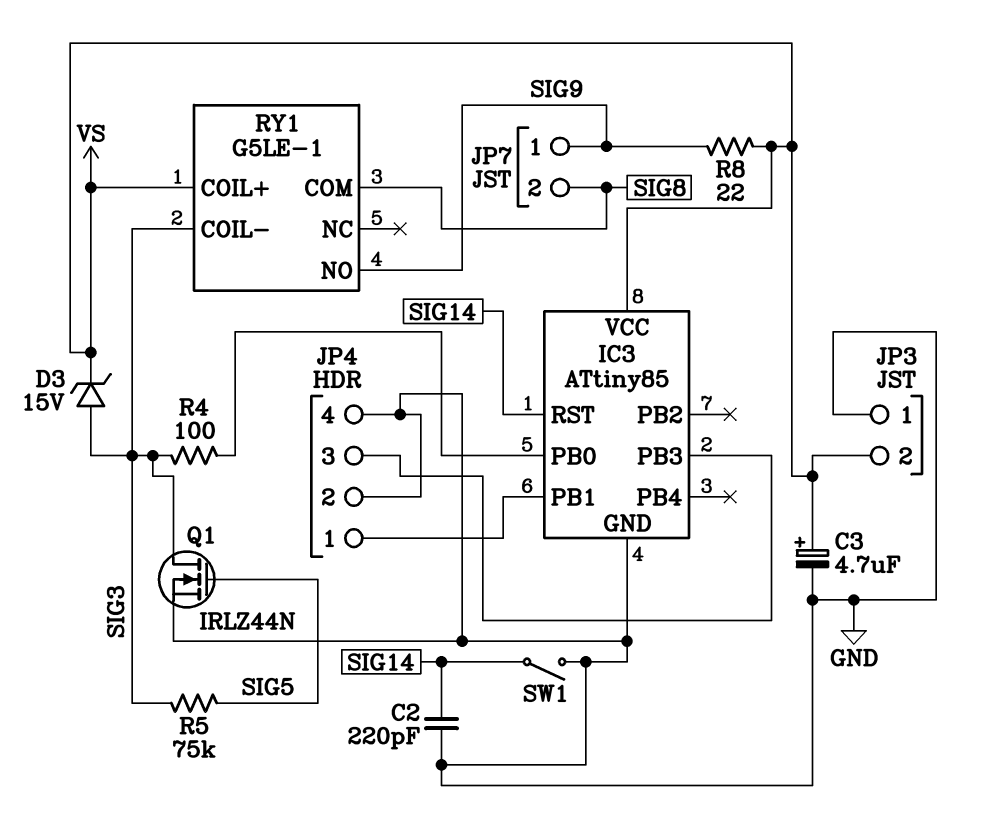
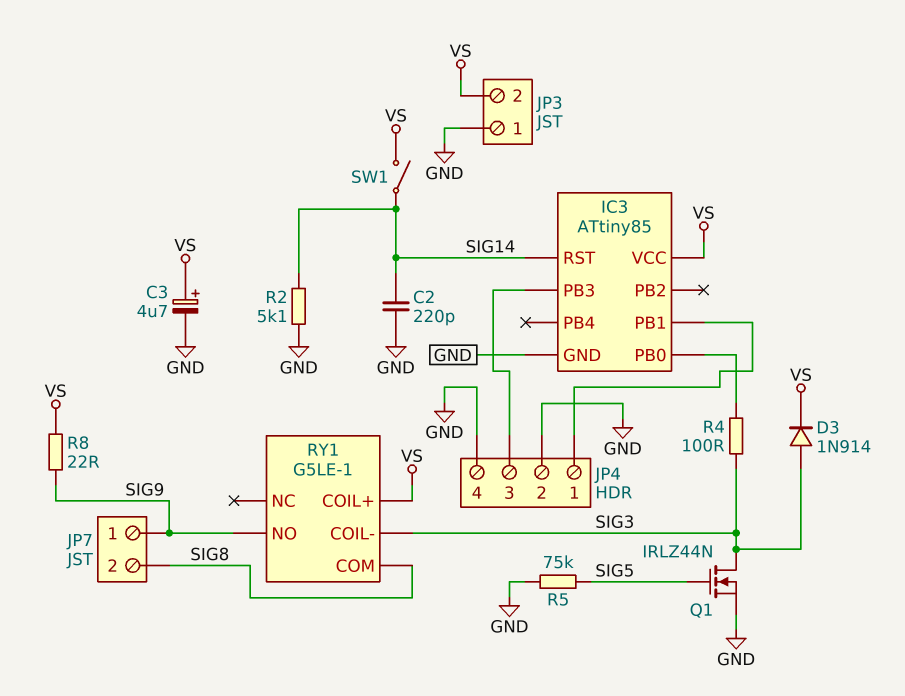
D3: zener 15V (A SIG3, K VS) -> diode 1N914 (A SIG3, K VS)
R2: none -> 5.1k (GND, SIG14)
R5: 75k (SIG3, SIG5) -> 75k (GND, SIG5)
SW1: switch (GND, SIG14) -> switch (SIG14, VS)

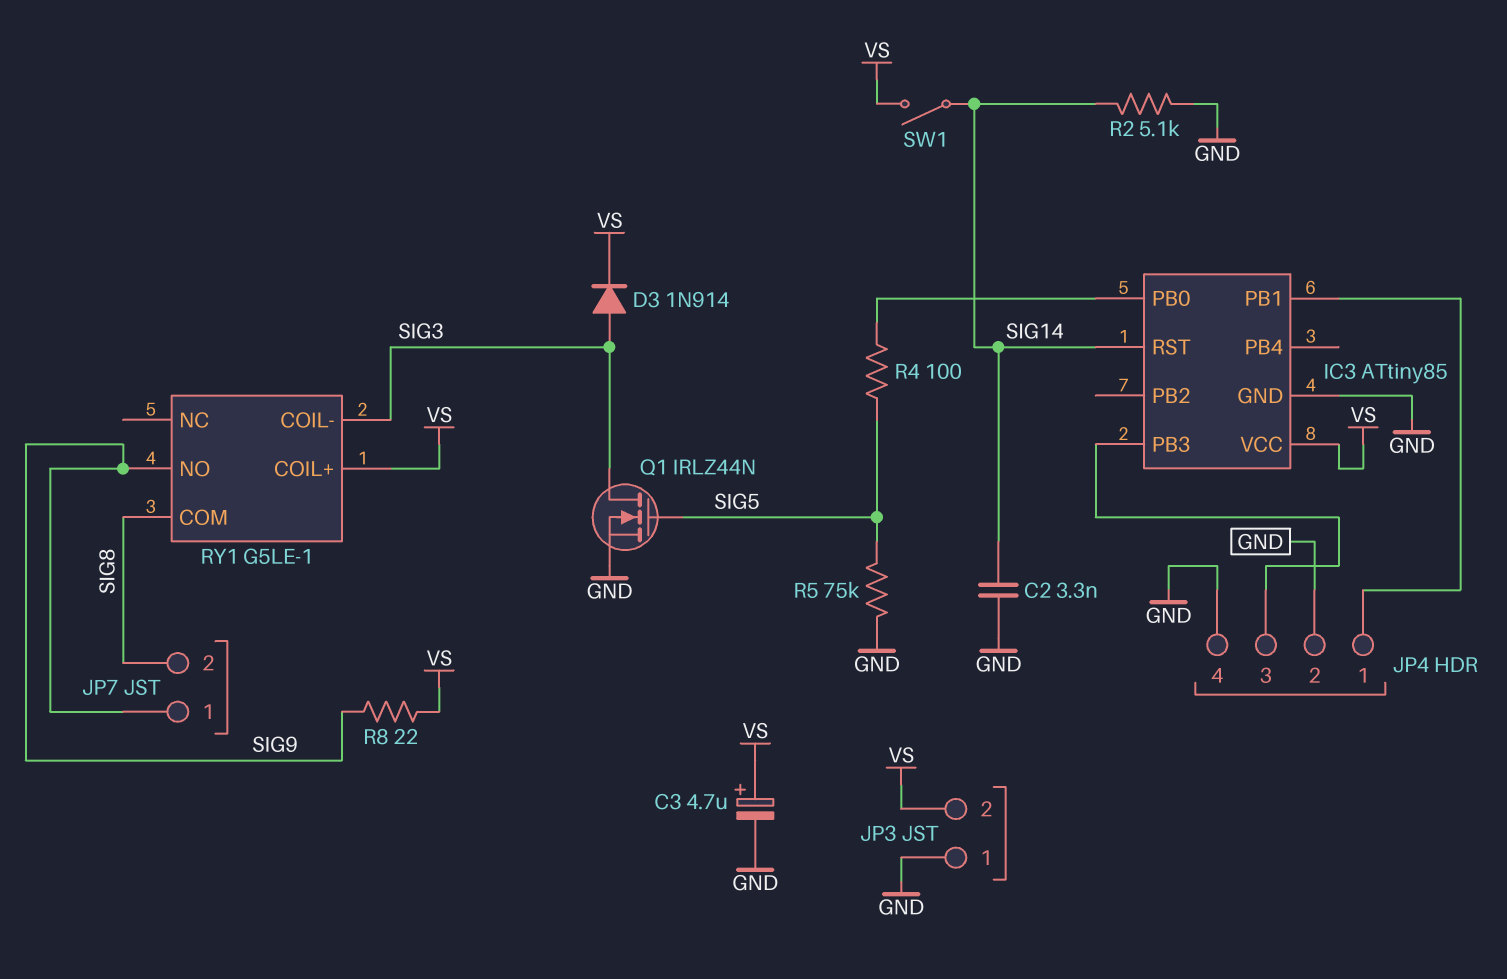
C2: 220pF (GND, SIG14) -> 3.3nF (GND, SIG14)
R4: 100 (IC3/PB0, SIG3) -> 100 (IC3/PB0, SIG5)

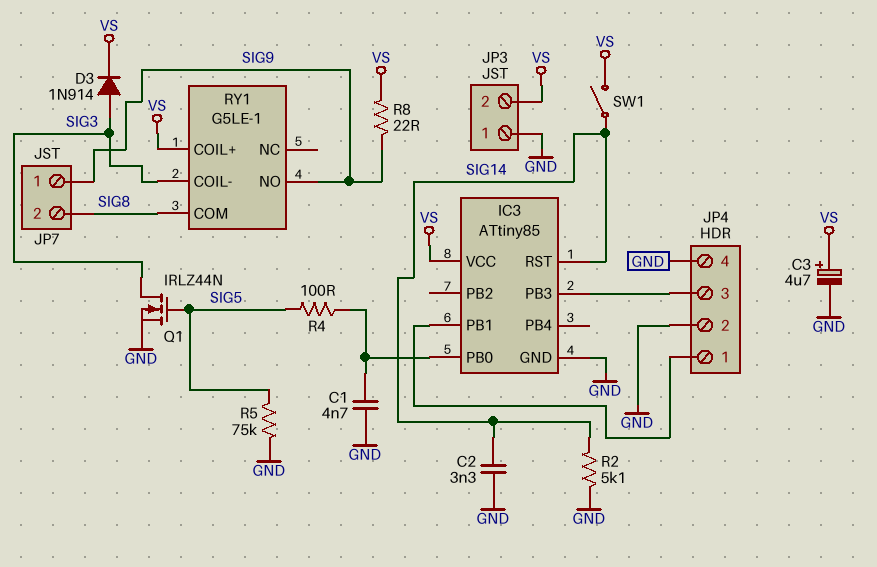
C1: none -> 4.7nF (GND, IC3/PB0)

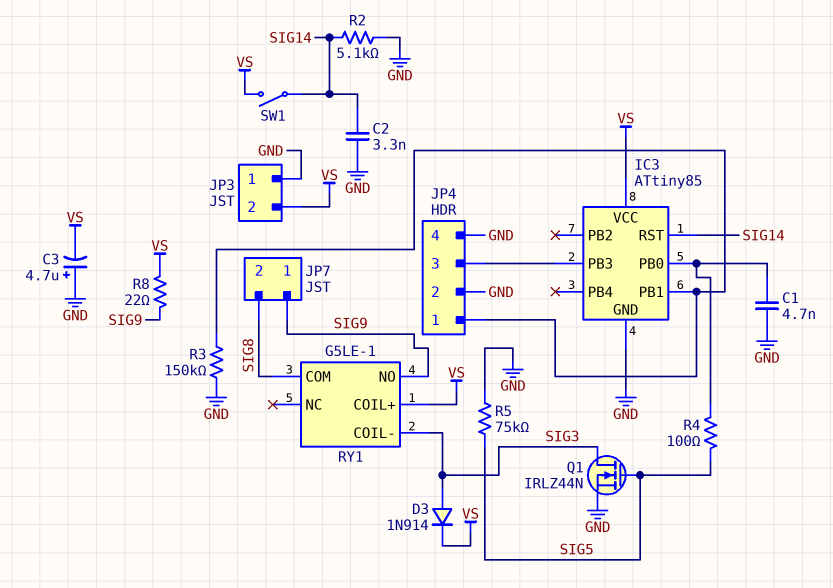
C3: 4.7uF (plus VS, minus GND) -> 4.7uF (plus GND, minus VS)
R3: none -> 150k (GND, IC3/PB1)

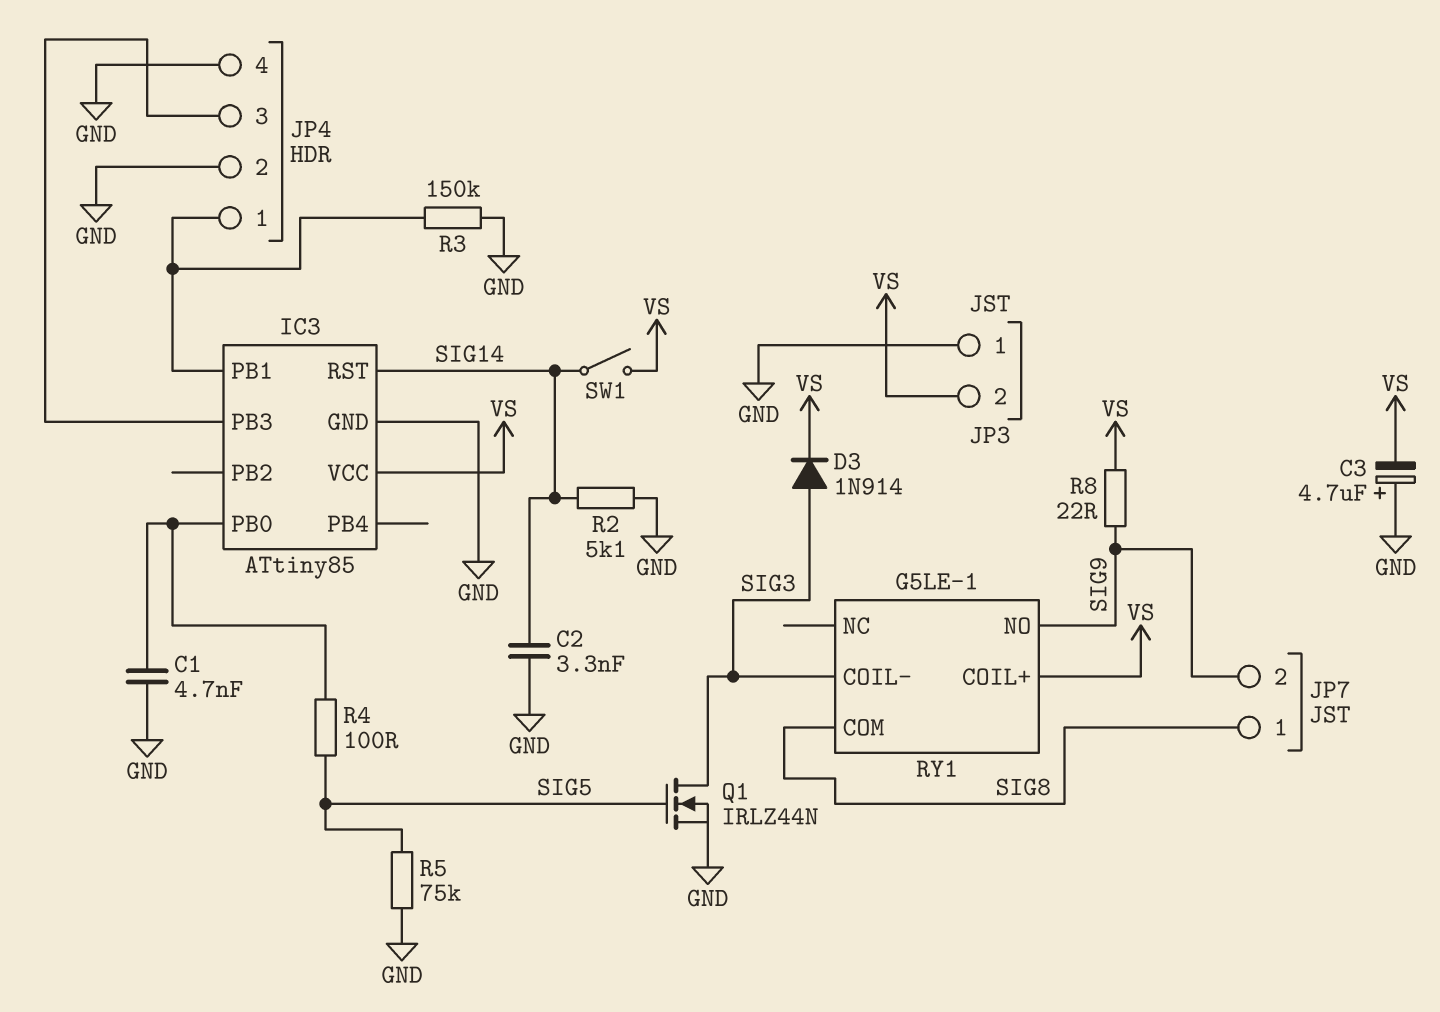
JP7 pin 1: SIG9 -> SIG8
JP7 pin 2: SIG8 -> SIG9

